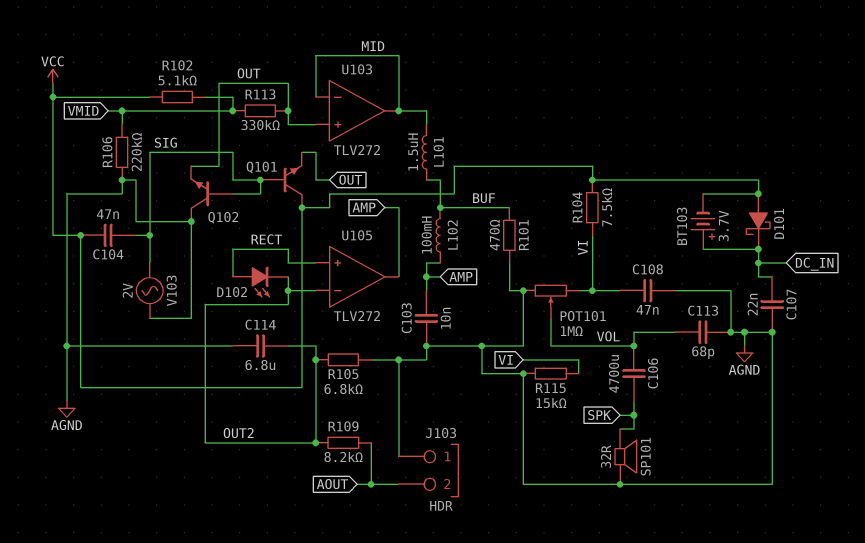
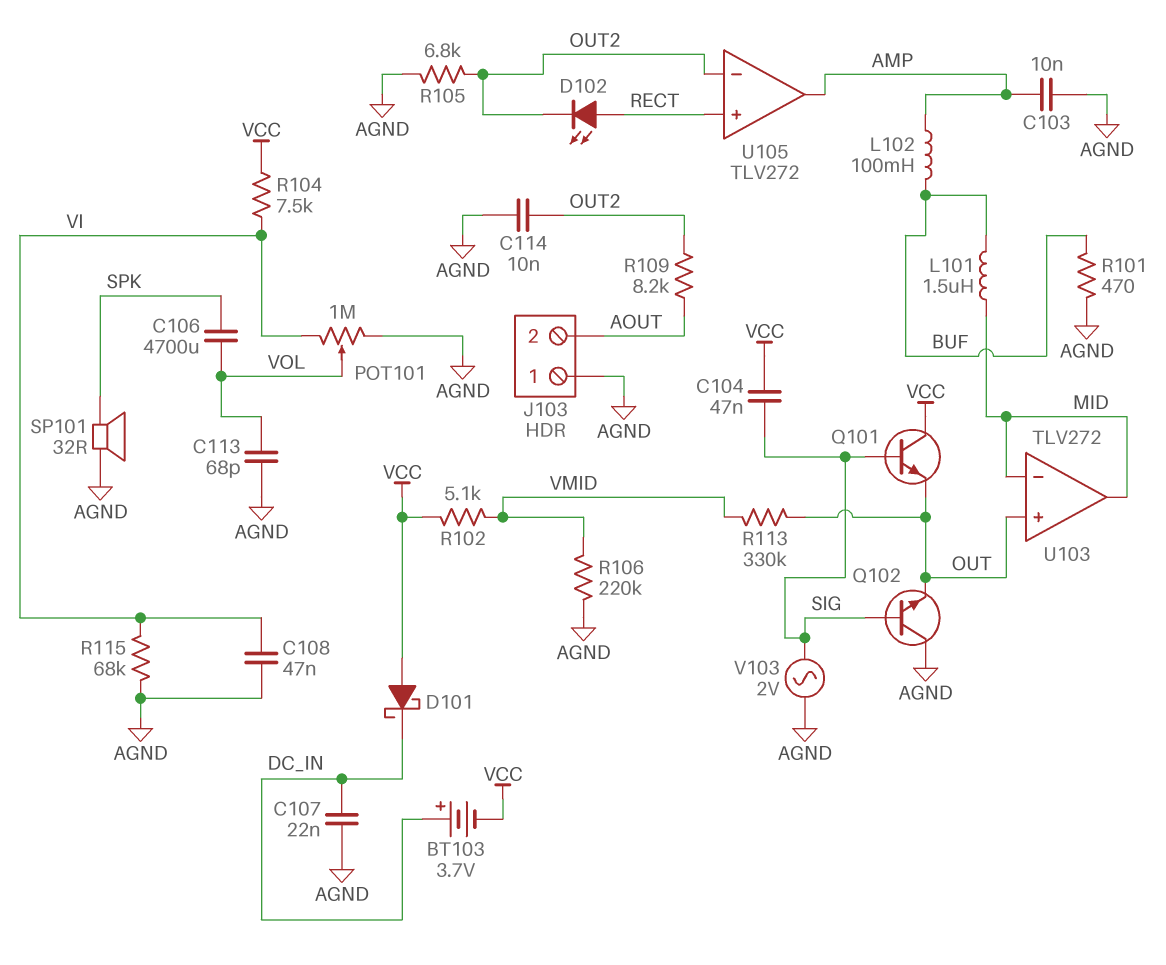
C114: 6.8uF (AGND, OUT2) -> 10nF (AGND, OUT2)
R115: 15k (AGND, VI) -> 68k (AGND, VI)

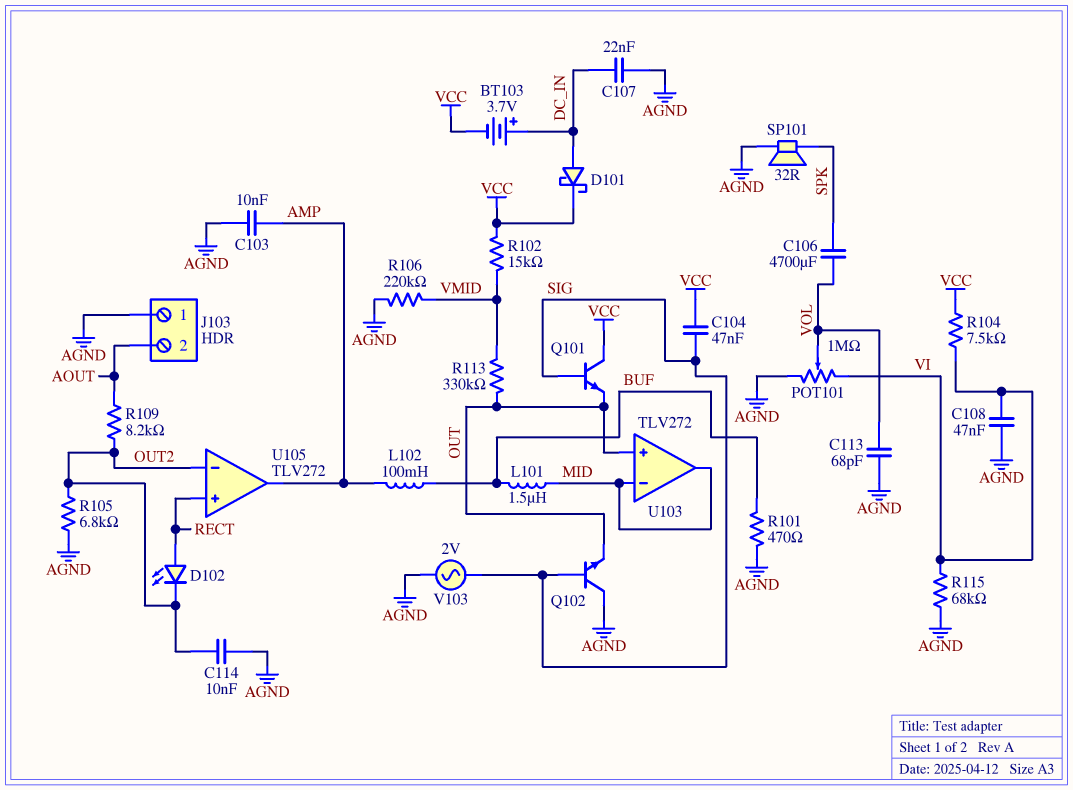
D101: schottky (A VCC, K DC_IN) -> schottky (A DC_IN, K VCC)
R102: 5.1k (VCC, VMID) -> 15k (VCC, VMID)

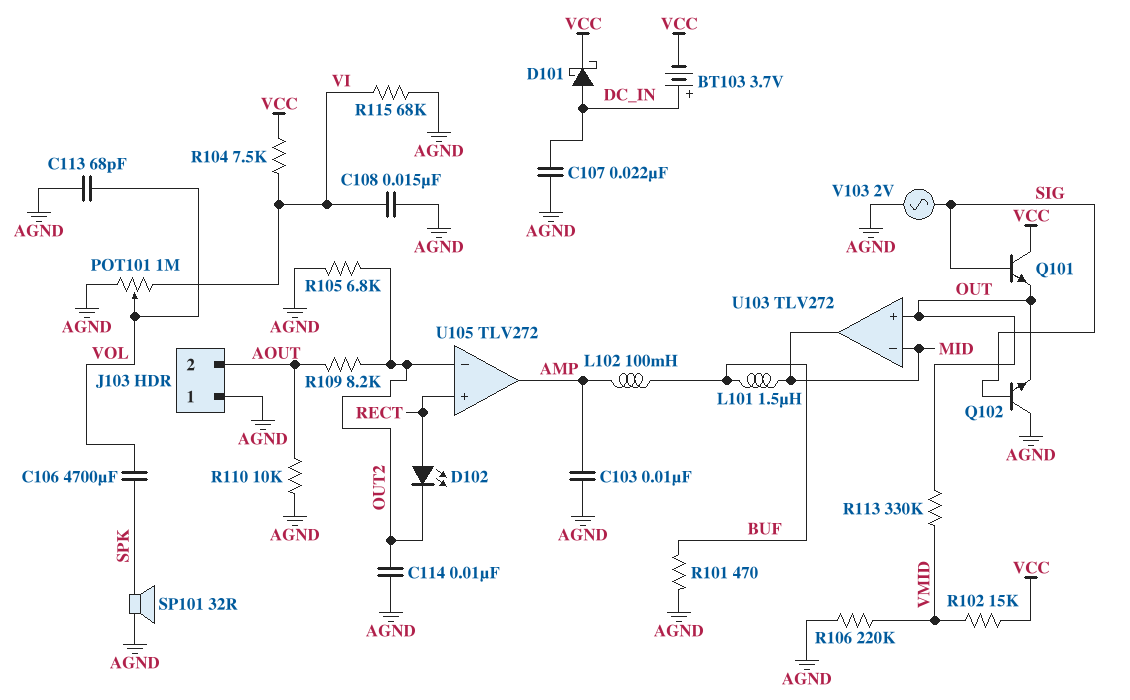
C104: 47nF (SIG, VCC) -> none
C108: 47nF (AGND, VI) -> 15nF (AGND, VI)
R110: none -> 10k (AGND, AOUT)

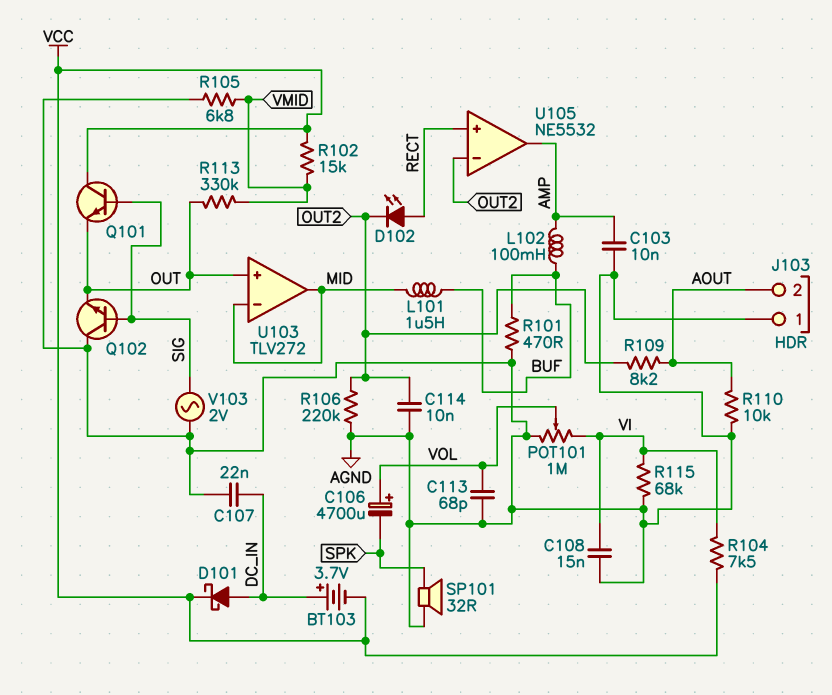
C106: 4700uF (SPK, VOL) -> 4700uF (plus VOL, minus SPK)
R105: 6.8k (AGND, OUT2) -> 6.8k (AGND, VMID)
R106: 220k (AGND, VMID) -> 220k (AGND, OUT2)
U105: TLV272 -> NE5532

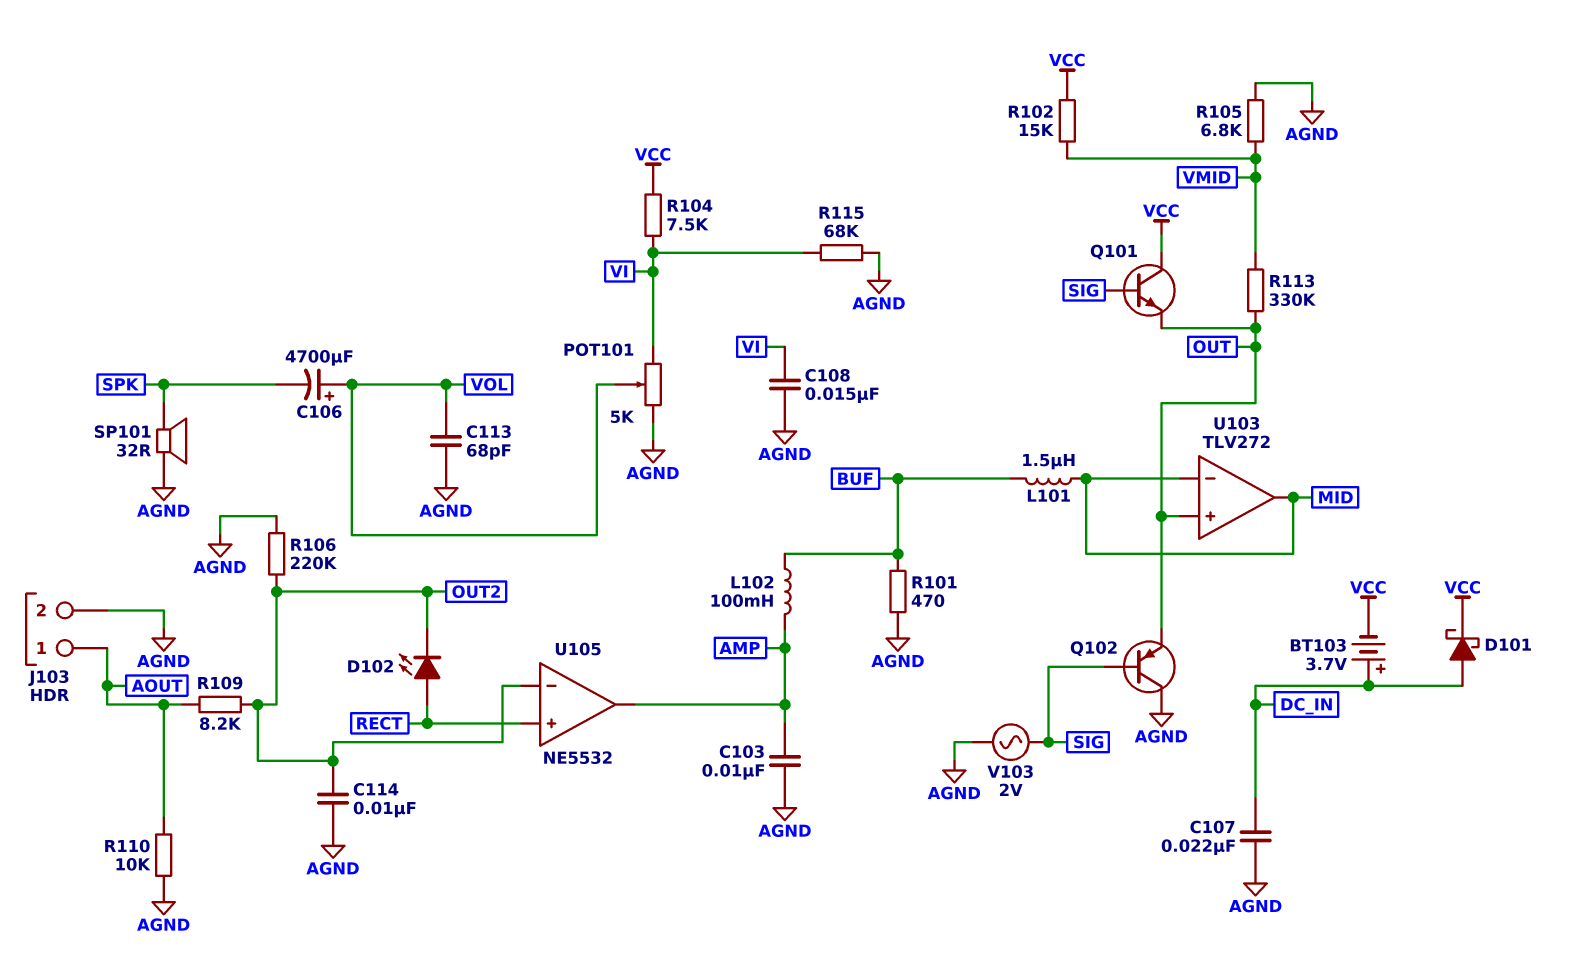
J103 pin 1: AGND -> AOUT
J103 pin 2: AOUT -> AGND
POT101: 1M (AGND, VI, wiper VOL) -> 5k (AGND, VI, wiper VOL)
Q102: NPN (B SIG, C AGND, E OUT) -> PNP (B SIG, C AGND, E OUT)

